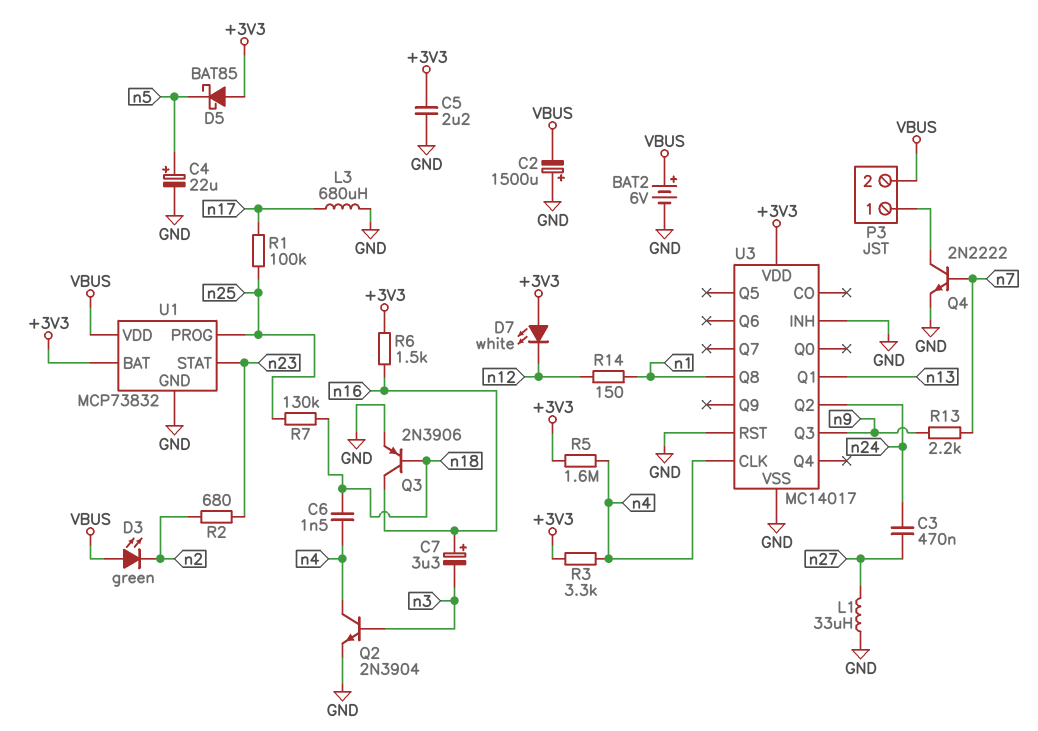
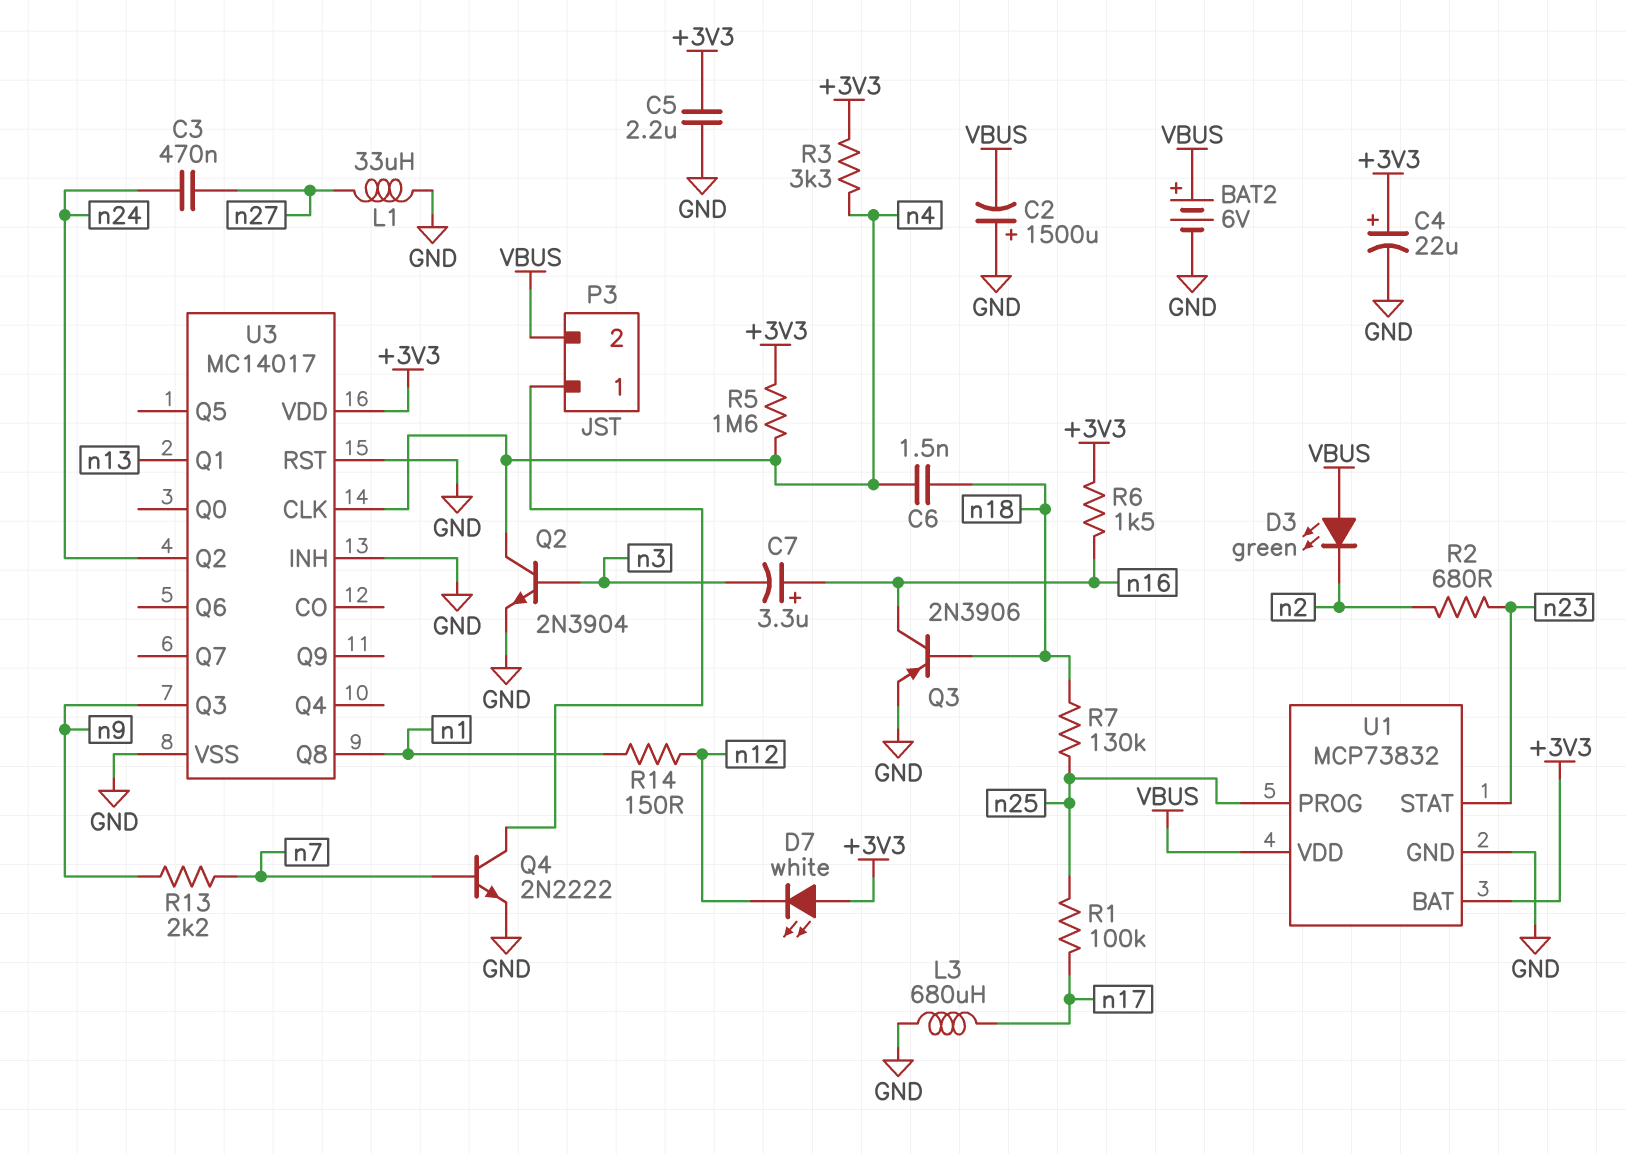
C4: 22uF (plus n5, minus GND) -> 22uF (plus +3V3, minus GND)
D5: schottky BAT85 (A +3V3, K n5) -> none

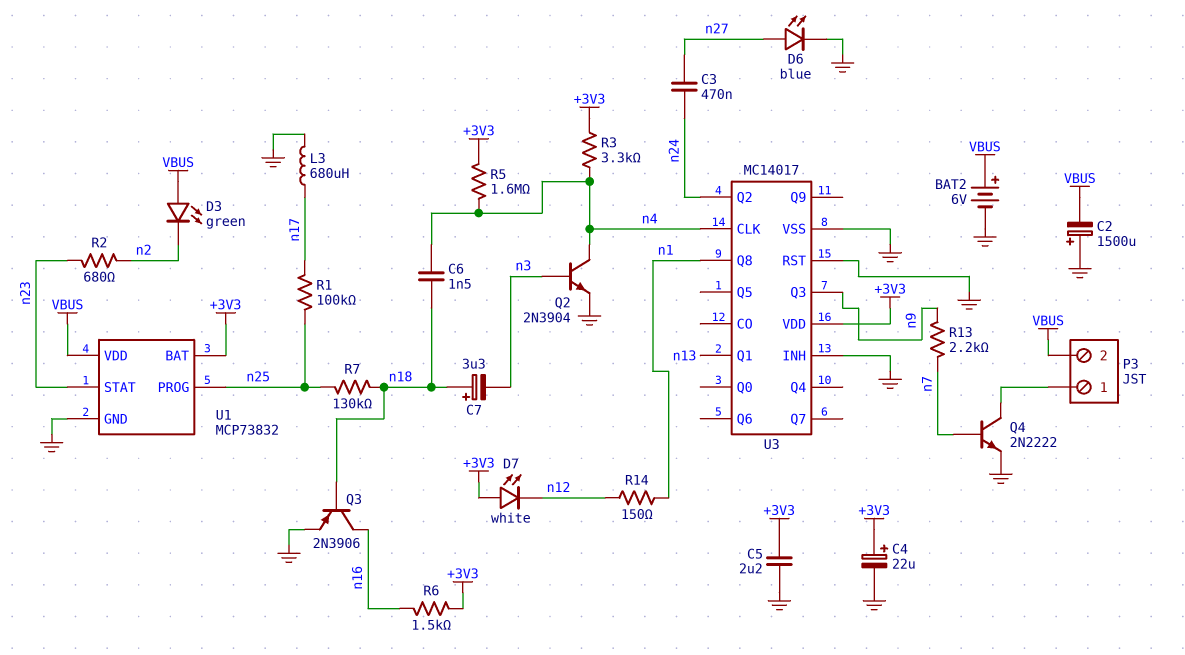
C7: 3.3uF (plus n16, minus n3) -> 3.3uF (plus n18, minus n3)
D6: none -> LED blue (A n27, K GND)
L1: 33uH (GND, n27) -> none

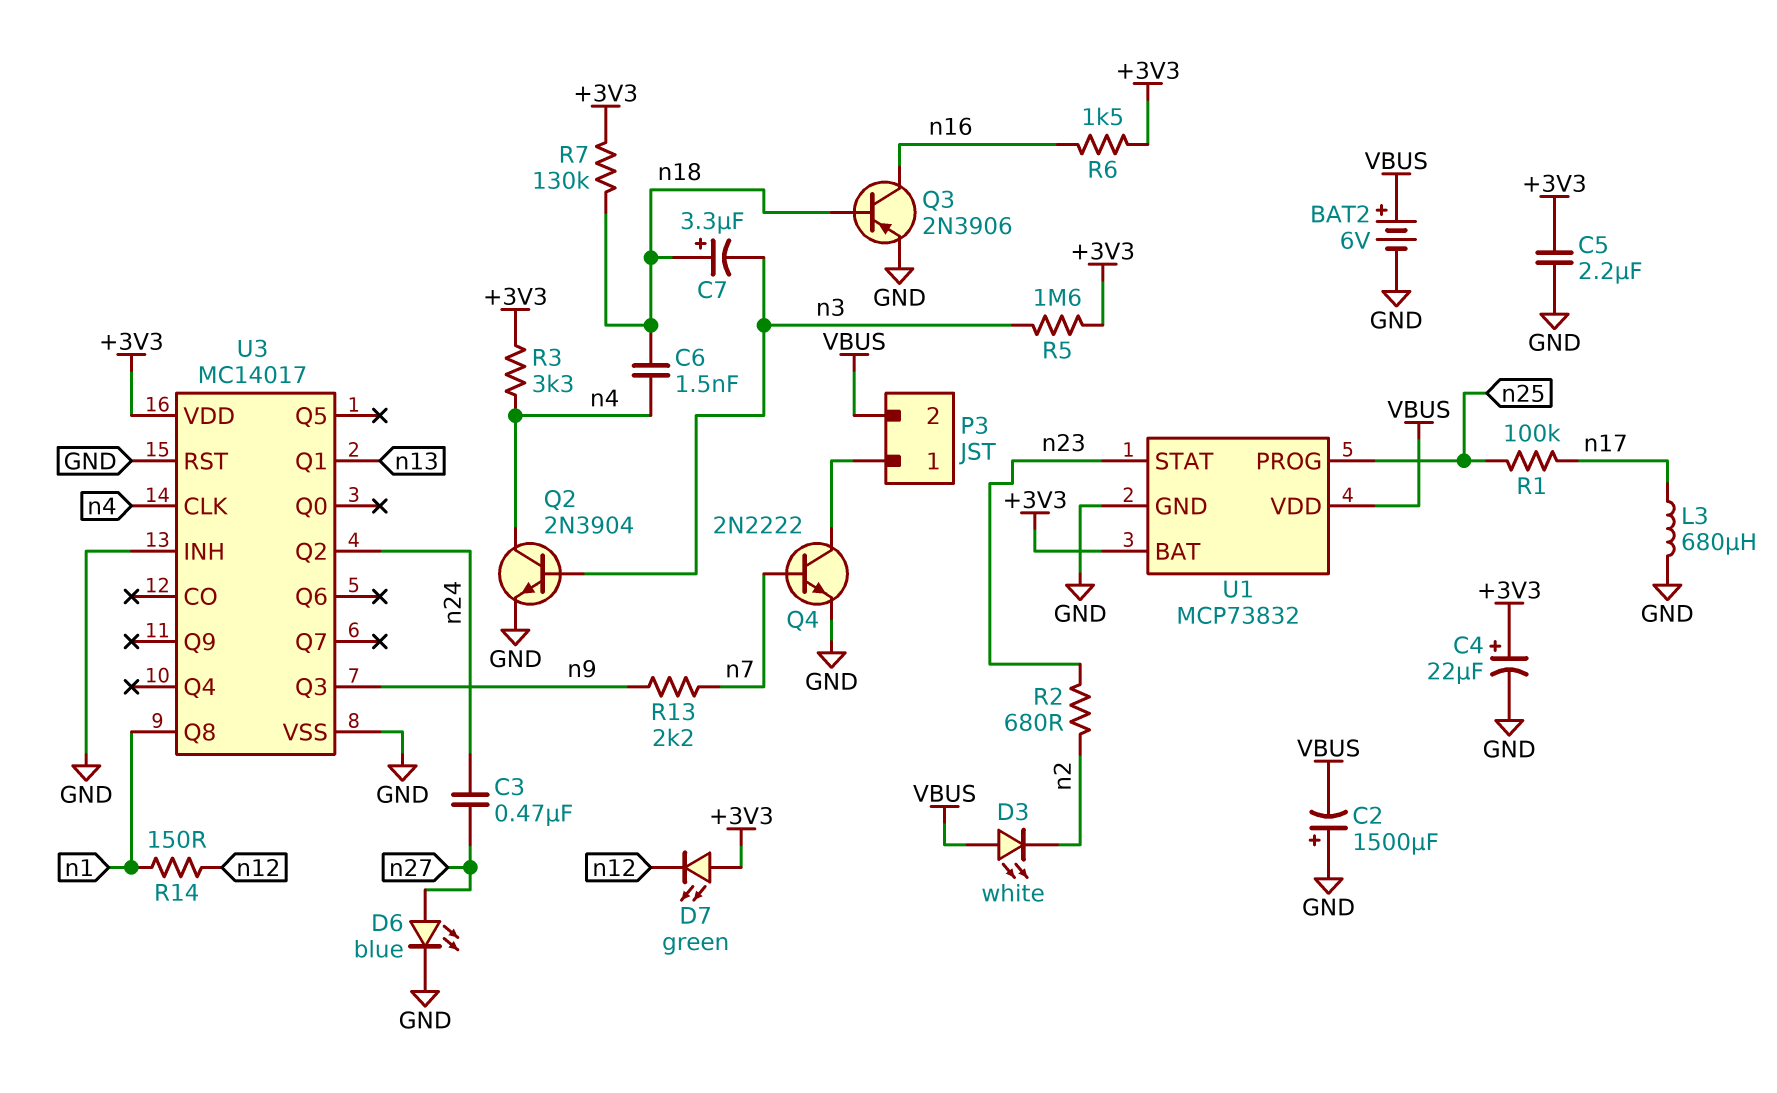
D3: LED green (A VBUS, K n2) -> LED white (A VBUS, K n2)
D7: LED white (A +3V3, K n12) -> LED green (A +3V3, K n12)
R5: 1.6M (+3V3, n4) -> 1.6M (+3V3, n3)
R7: 130k (n18, n25) -> 130k (+3V3, n18)

